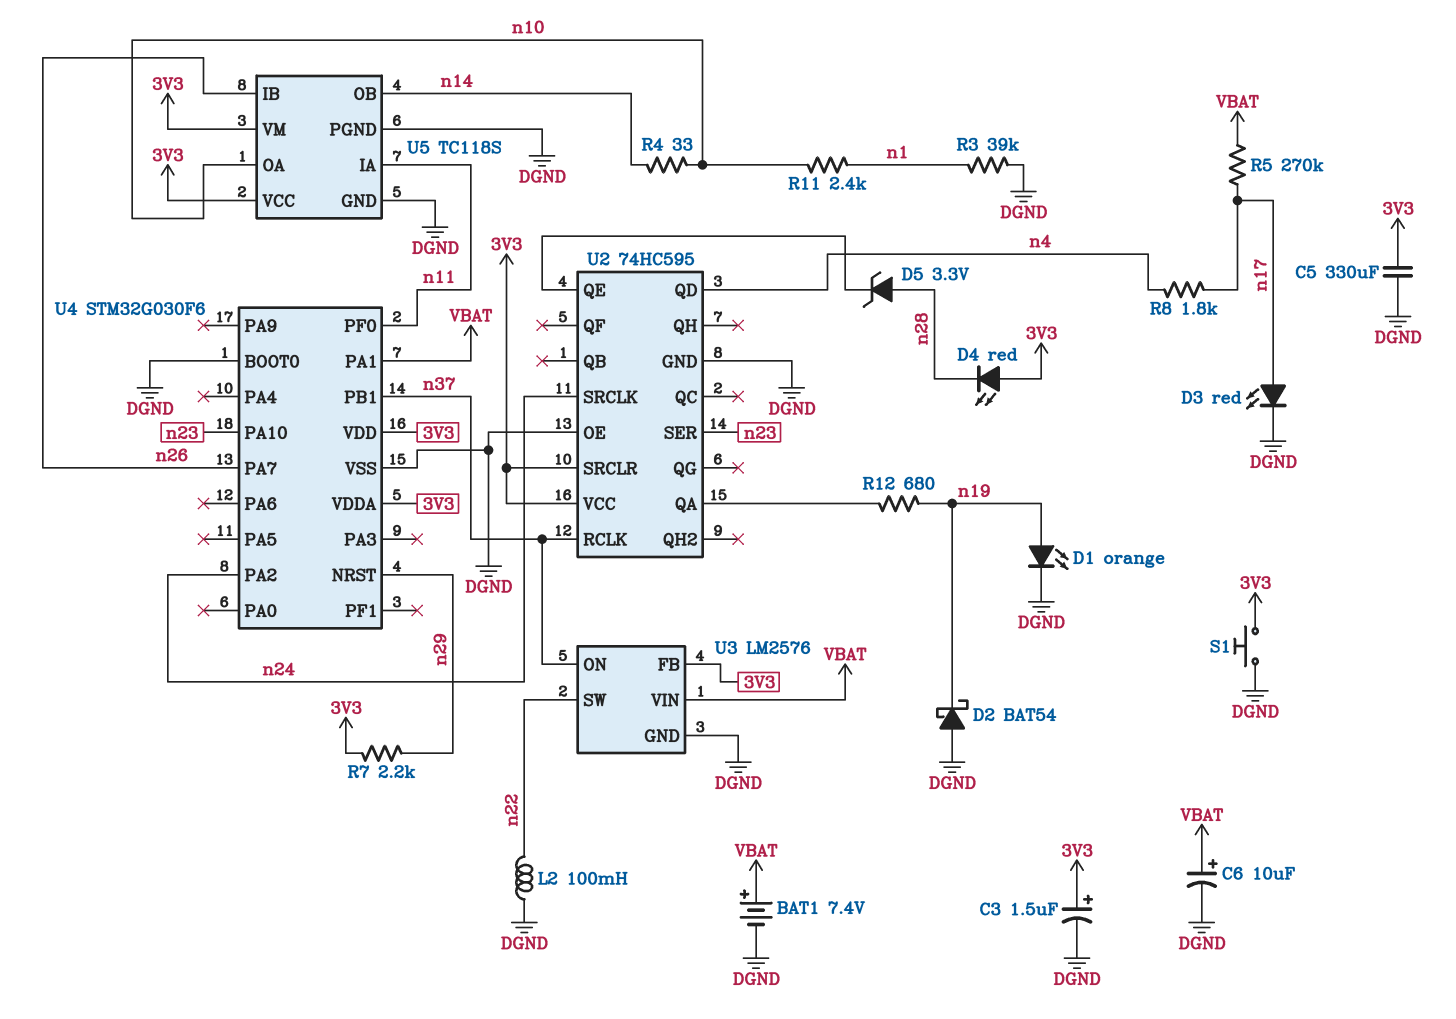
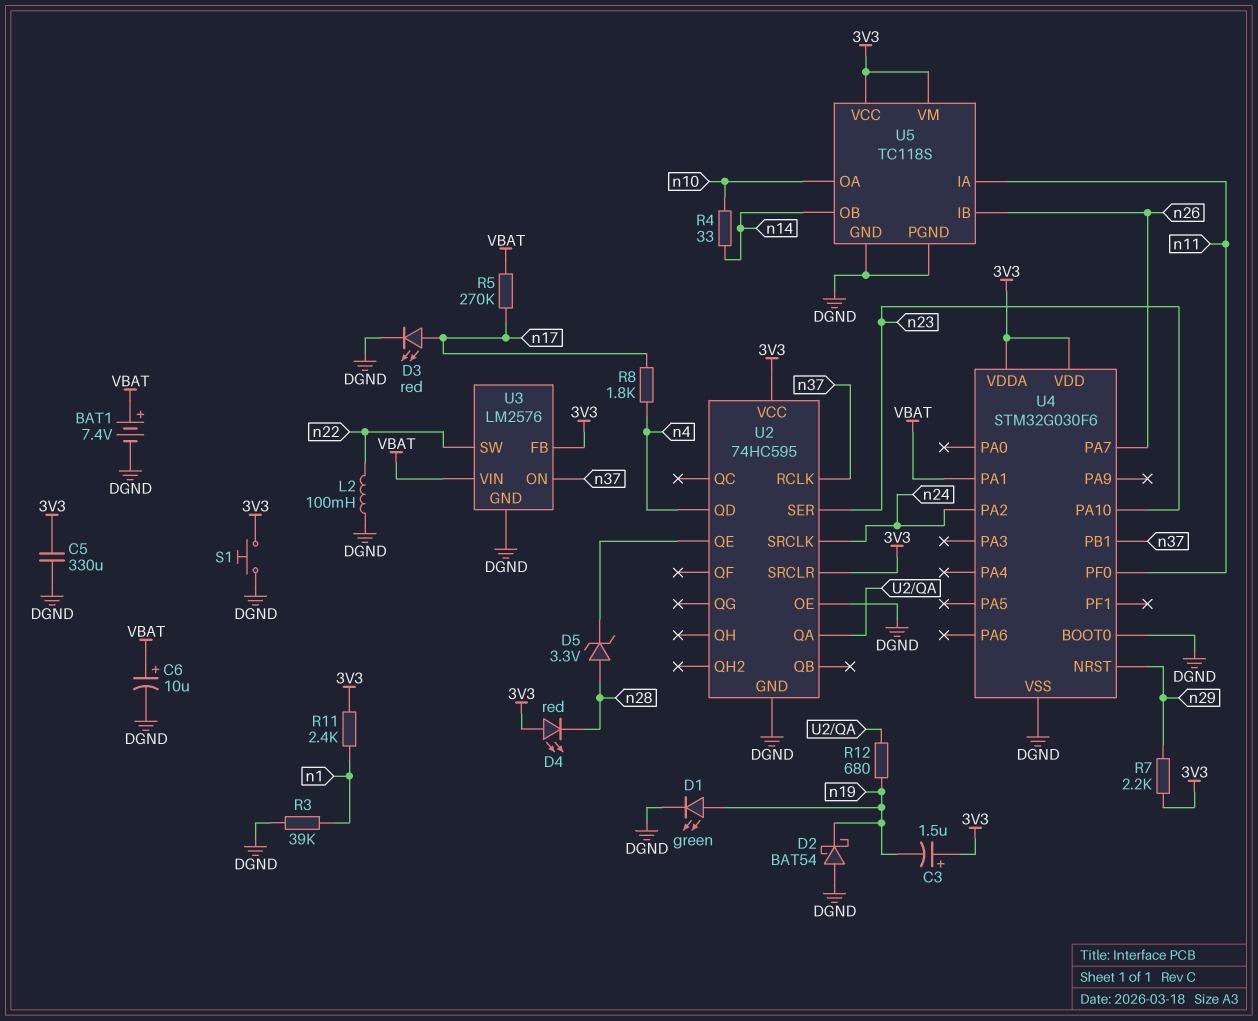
C3: 1.5uF (plus 3V3, minus DGND) -> 1.5uF (plus 3V3, minus n19)
D1: LED orange (A n19, K DGND) -> LED green (A n19, K DGND)
R11: 2.4k (n1, n10) -> 2.4k (3V3, n1)

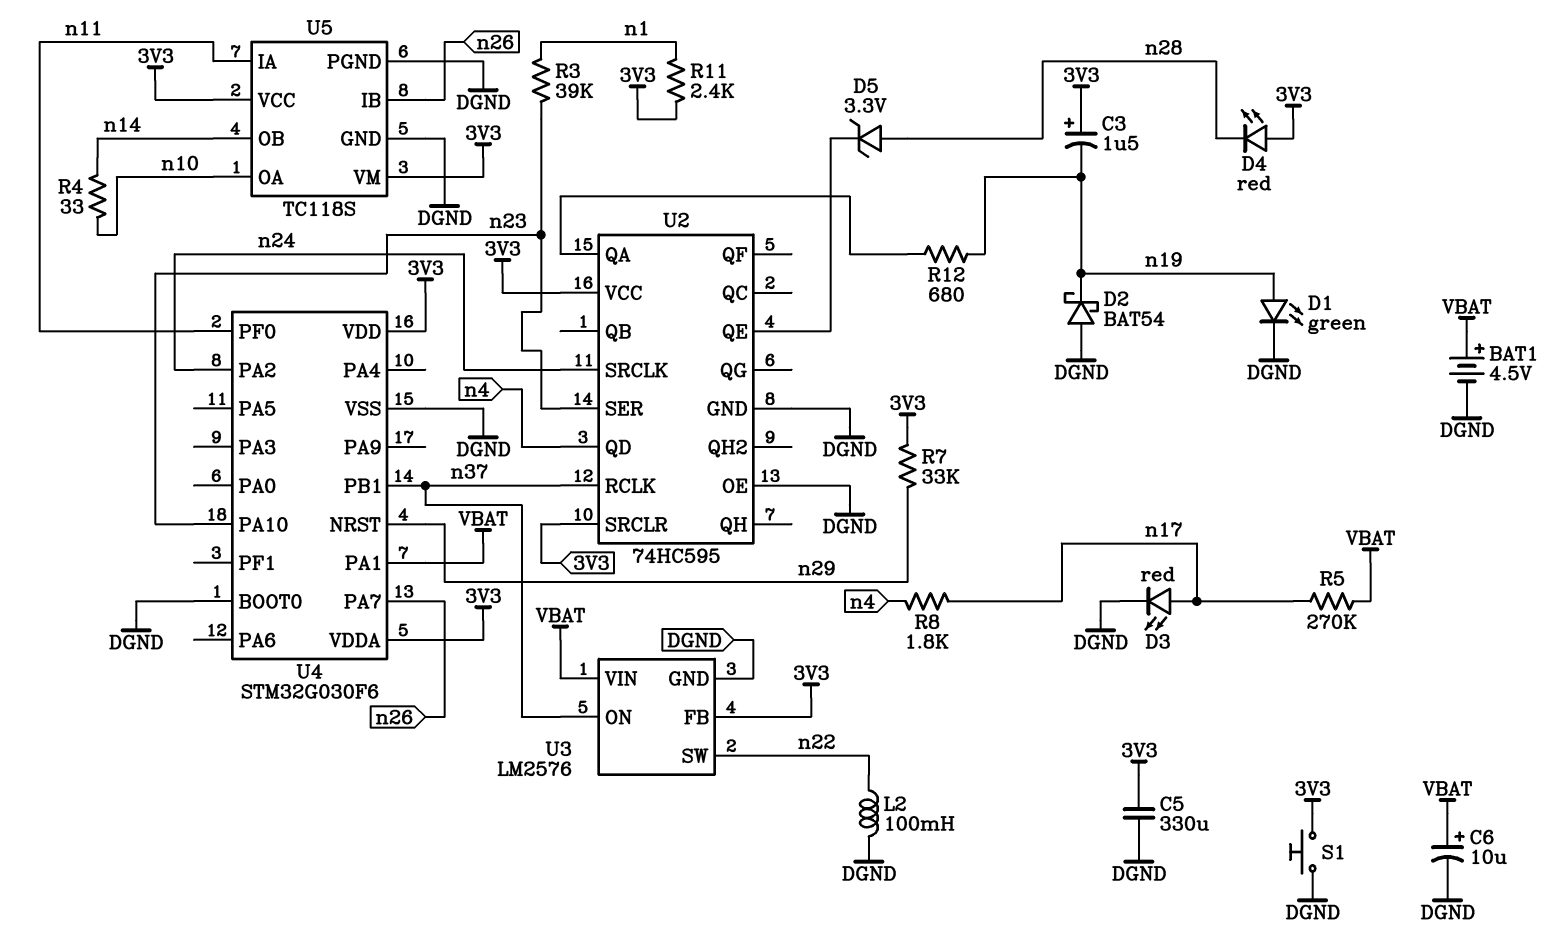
BAT1: 7.4V (plus VBAT, minus DGND) -> 4.5V (plus VBAT, minus DGND)
R3: 39k (DGND, n1) -> 39k (n1, n23)
R7: 2.2k (3V3, n29) -> 33k (3V3, n29)

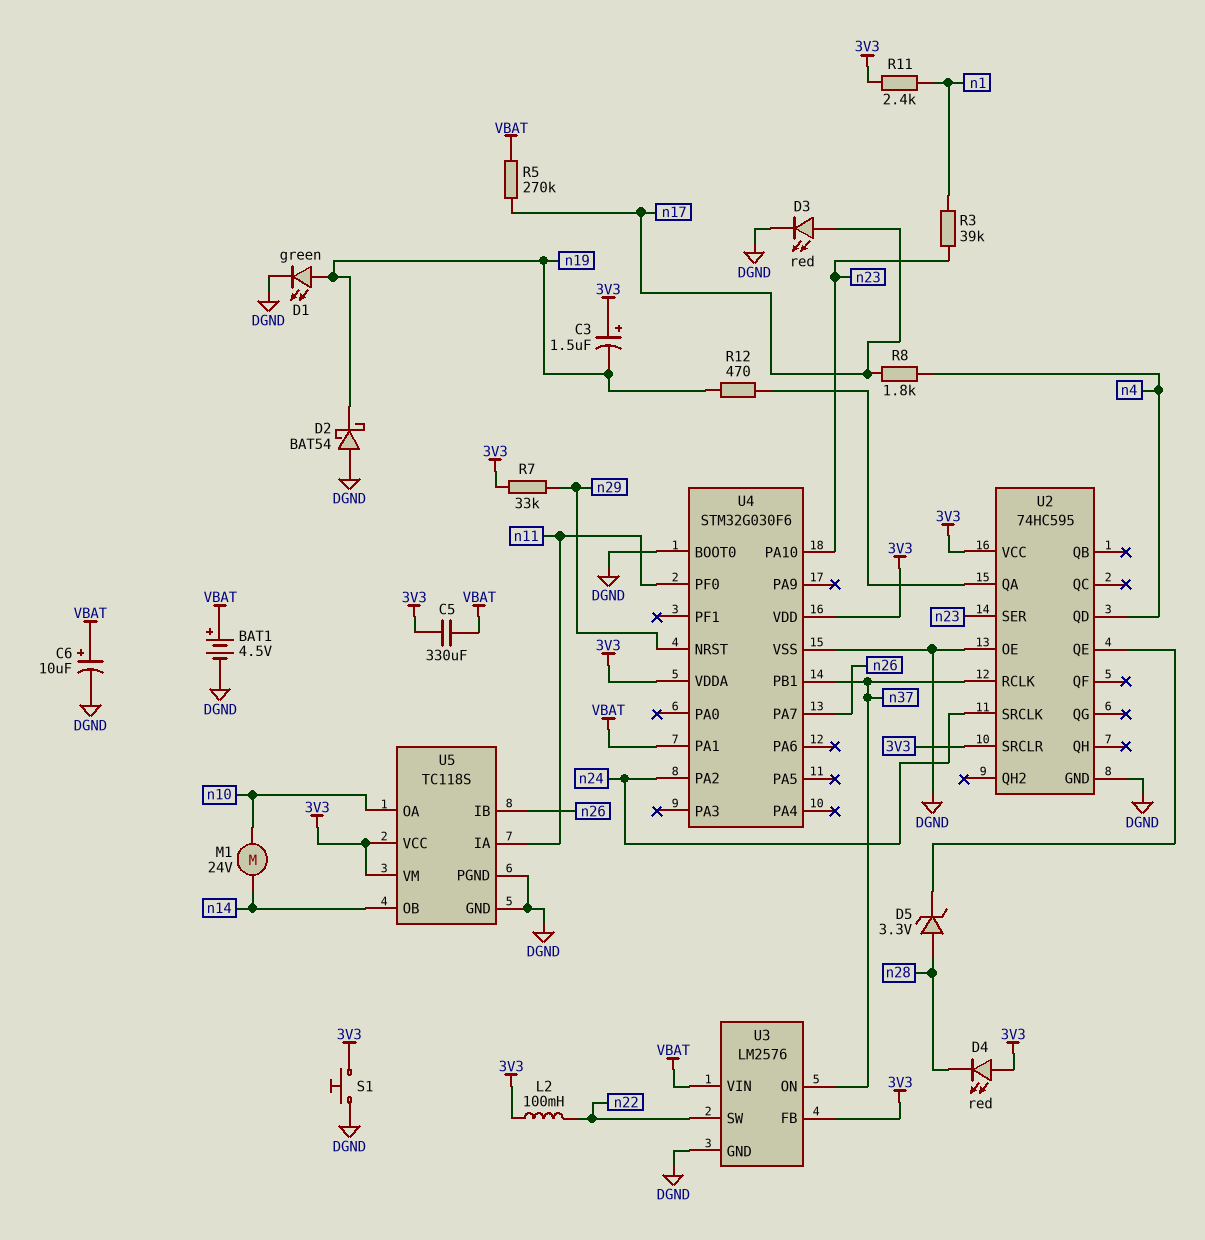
C5: 330uF (3V3, DGND) -> 330uF (3V3, VBAT)
L2: 100mH (DGND, n22) -> 100mH (3V3, n22)
M1: none -> motor 24V (n10, n14)
R4: 33 (n10, n14) -> none
R12: 680 (U2/QA, n19) -> 470 (U2/QA, n19)

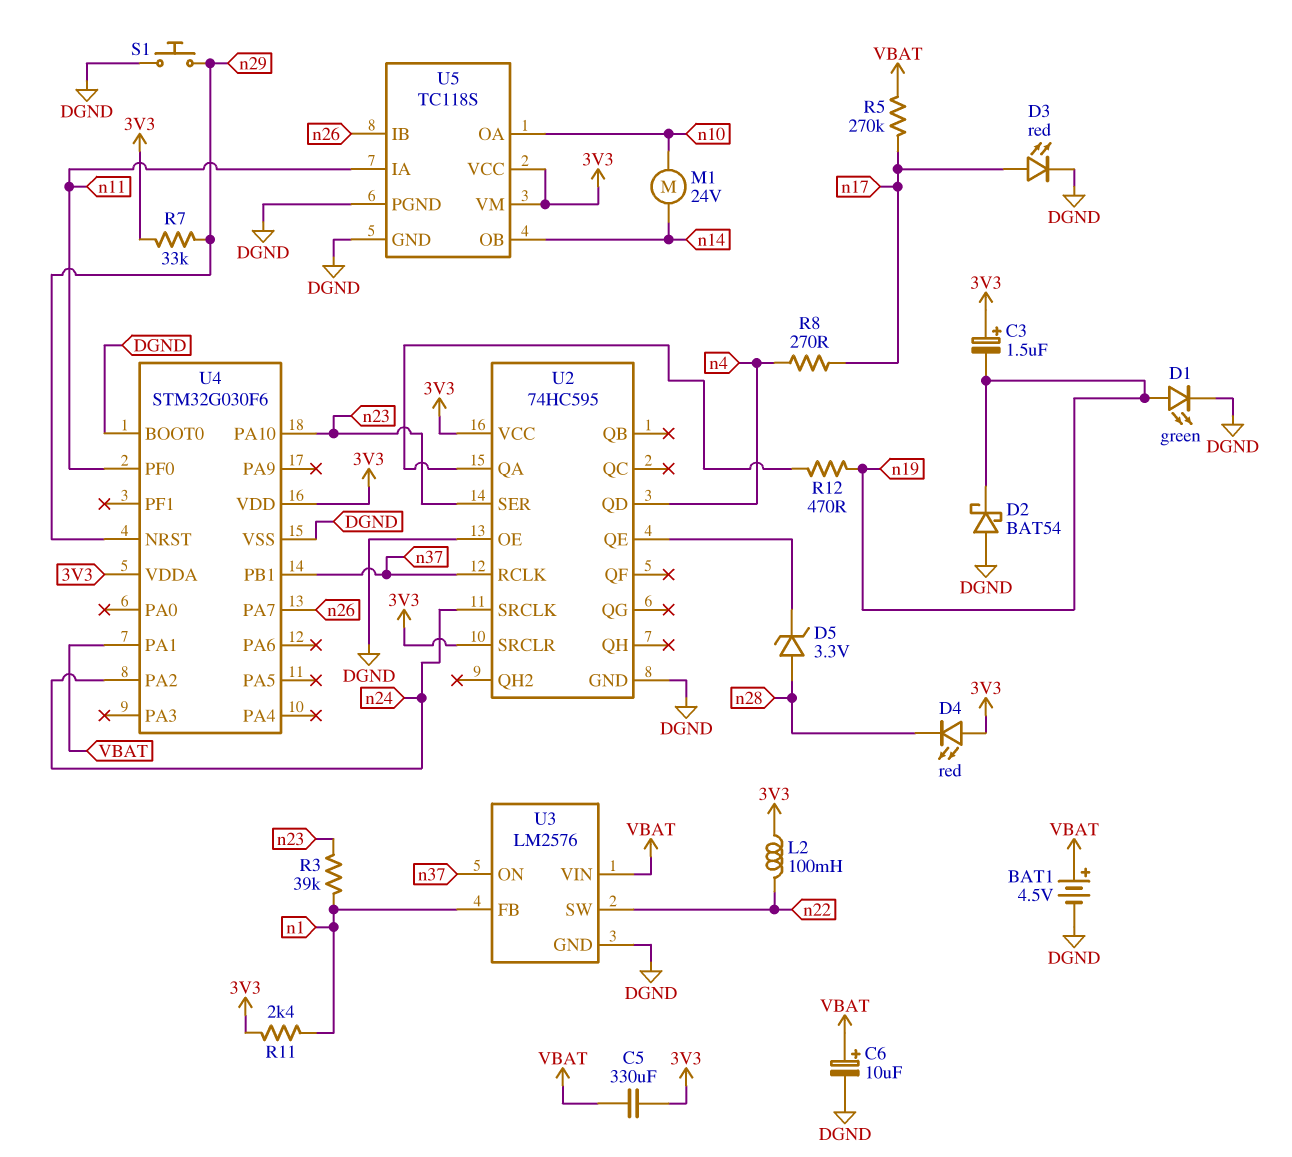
R8: 1.8k (n4, n17) -> 270 (n4, n17)
S1: button (3V3, DGND) -> button (DGND, n29)
U3 pin FB: 3V3 -> n1

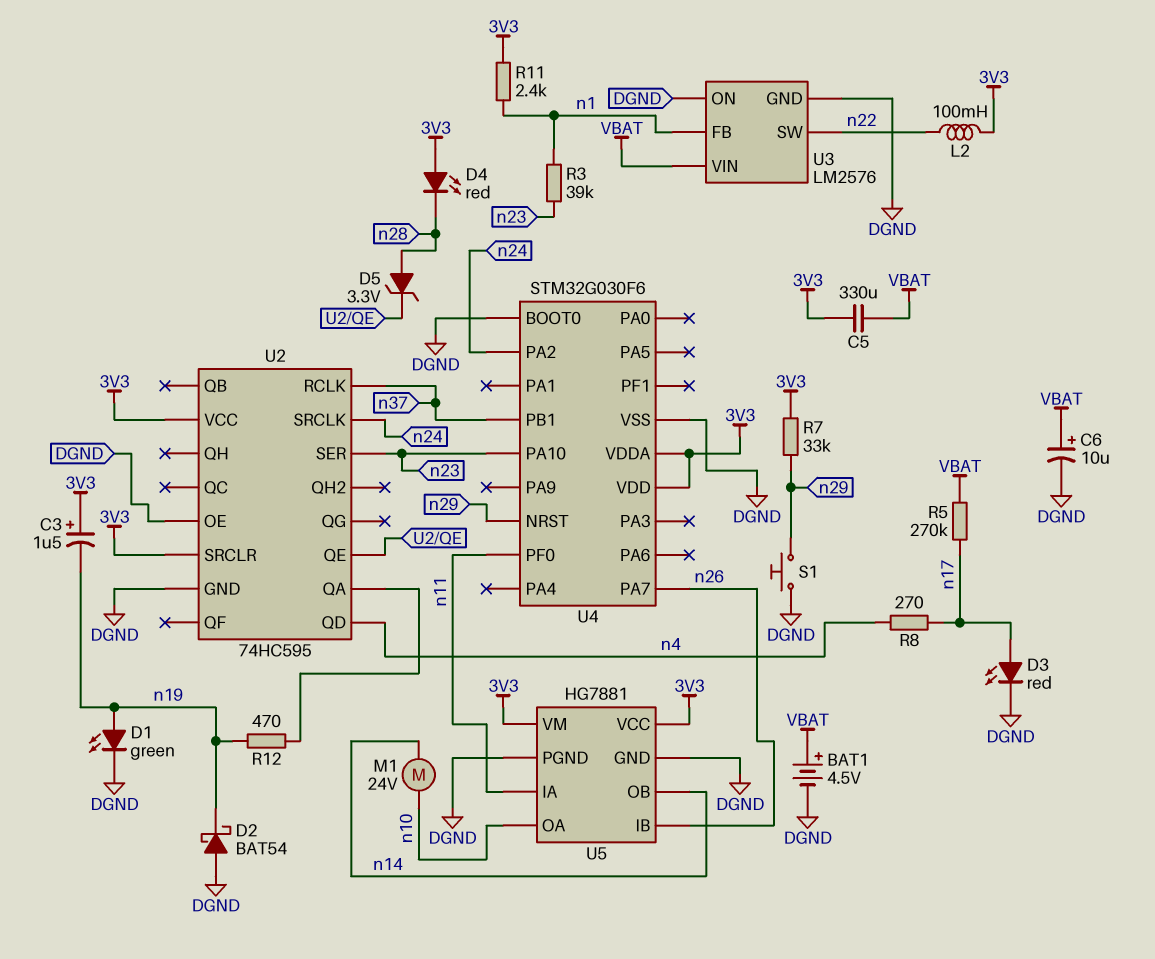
U3 pin ON: n37 -> DGND
U4 pin PA1: VBAT -> none
U5: TC118S -> HG7881

